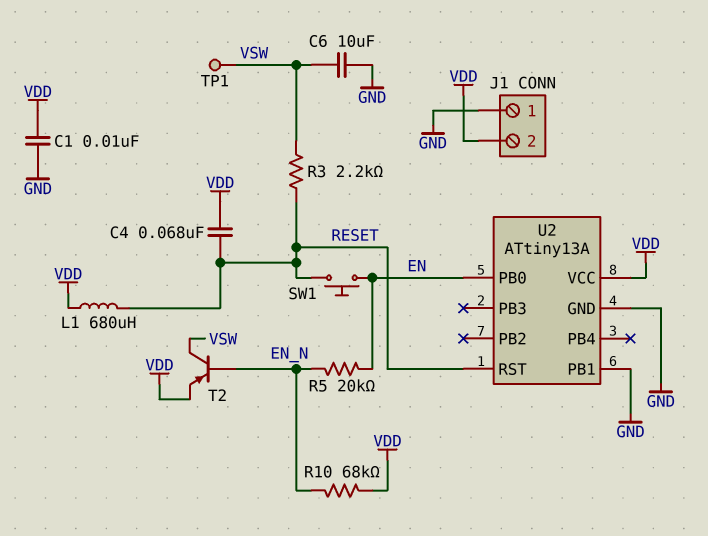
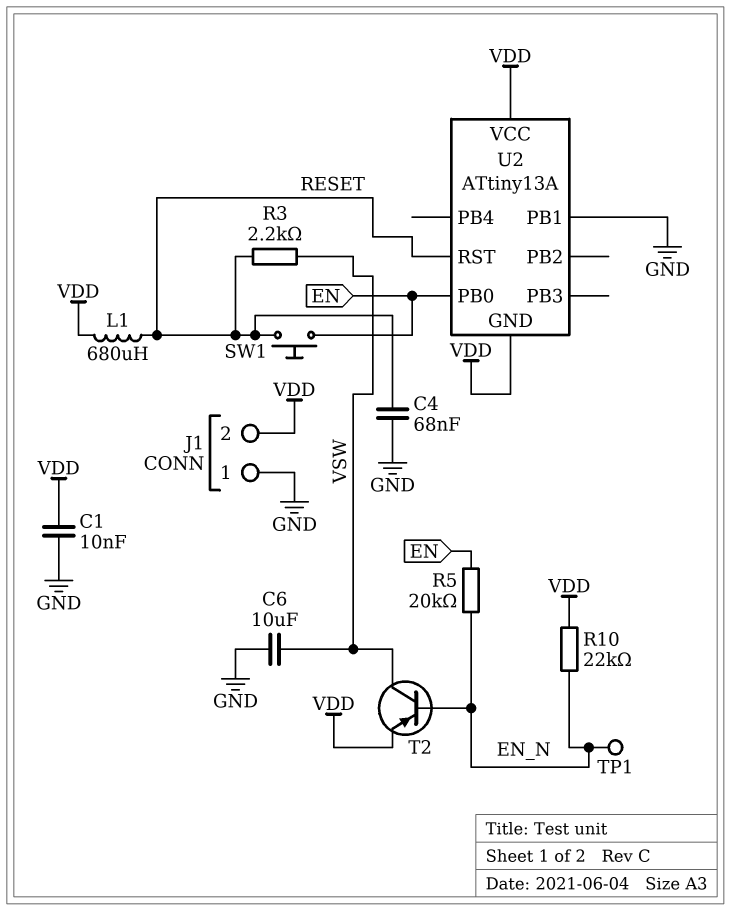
C4: 68nF (RESET, VDD) -> 68nF (GND, RESET)
R10: 68k (EN_N, VDD) -> 22k (EN_N, VDD)
TP1: test point (VSW) -> test point (EN_N)
U2 pin GND: GND -> VDD

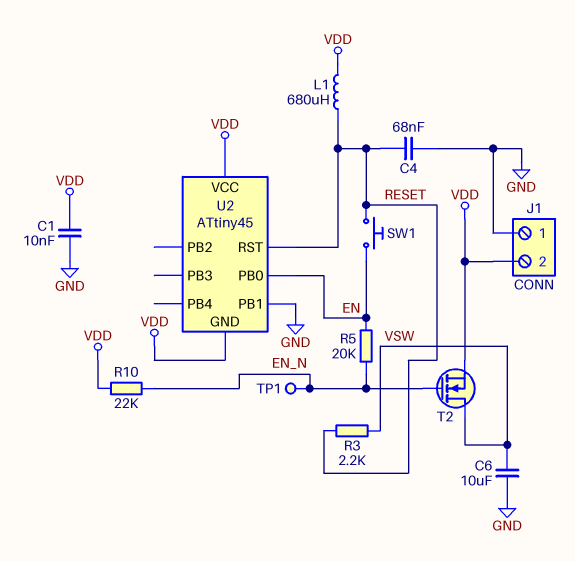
T2: PNP (B EN_N, C VSW, E VDD) -> NMOS (G EN_N, D VSW, S VDD)
U2: ATtiny13A -> ATtiny45

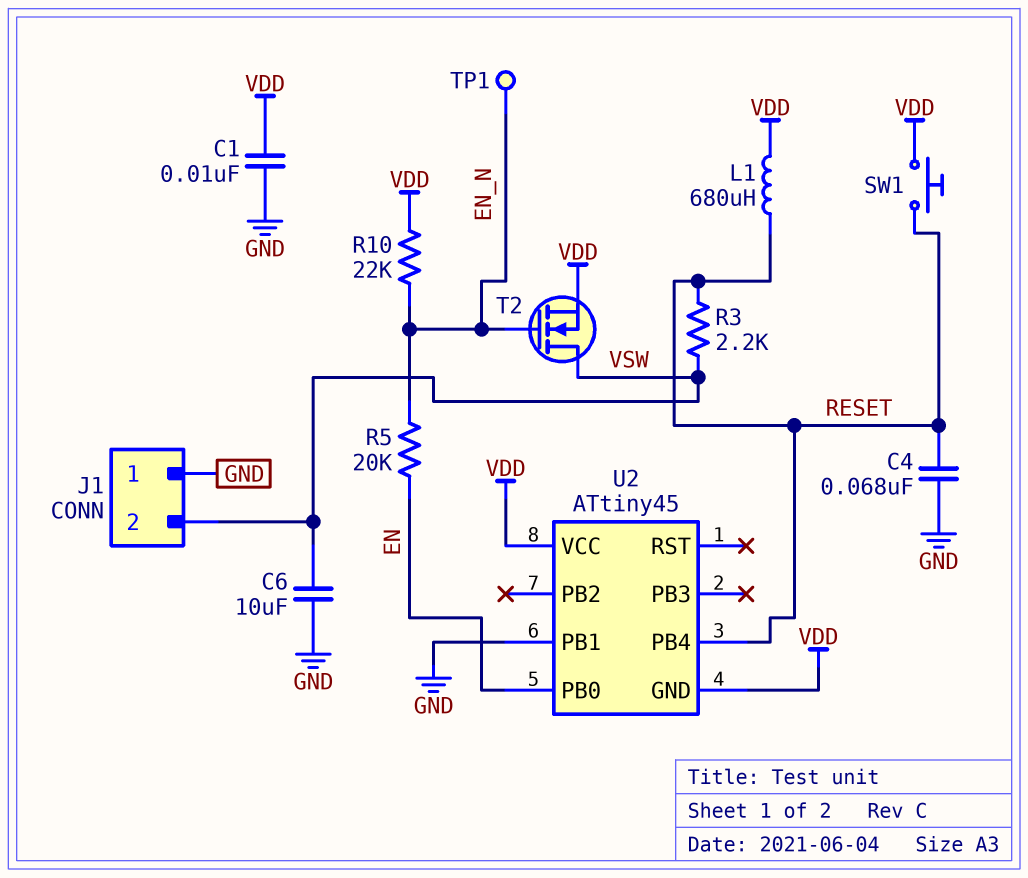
J1 pin 2: VDD -> VSW
SW1: button (EN, RESET) -> button (RESET, VDD)
U2 pin PB4: none -> RESET
U2 pin RST: RESET -> none

